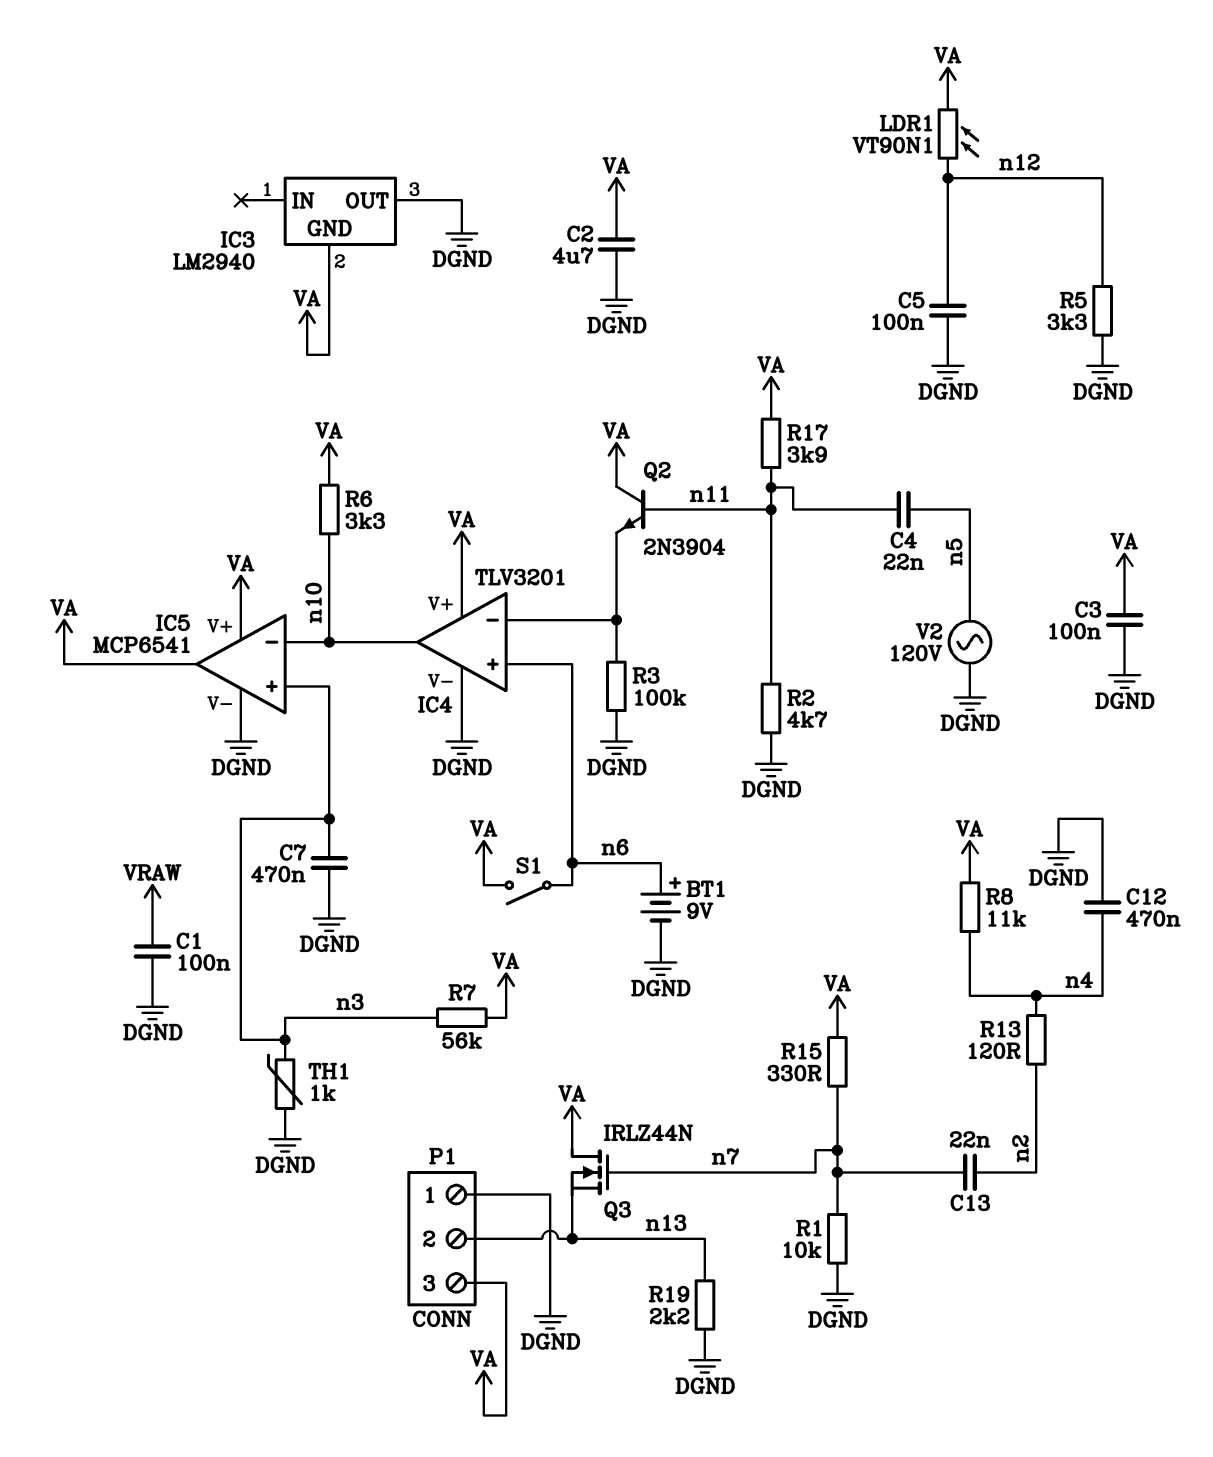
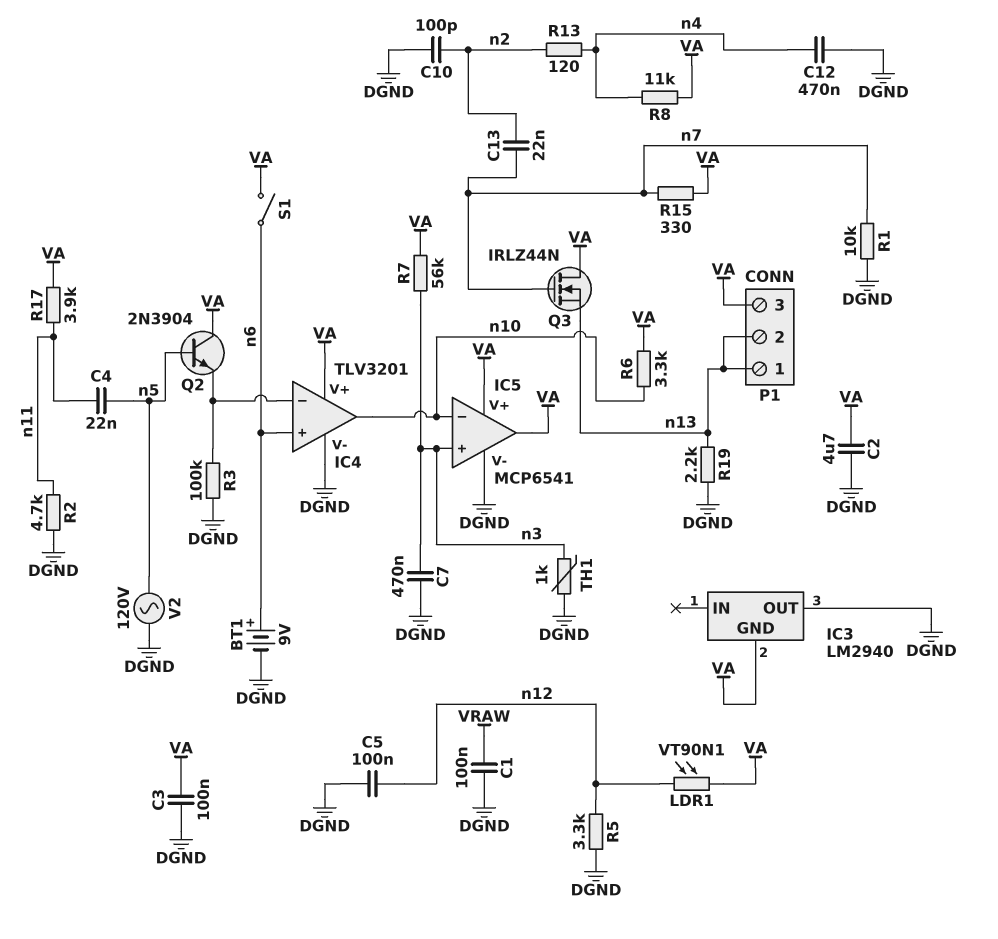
C10: none -> 100pF (DGND, n2)
P1 pin 1: DGND -> n13
Q2: NPN 2N3904 (B n11, C VA, E IC4/in-) -> NPN 2N3904 (B n5, C VA, E IC4/in-)

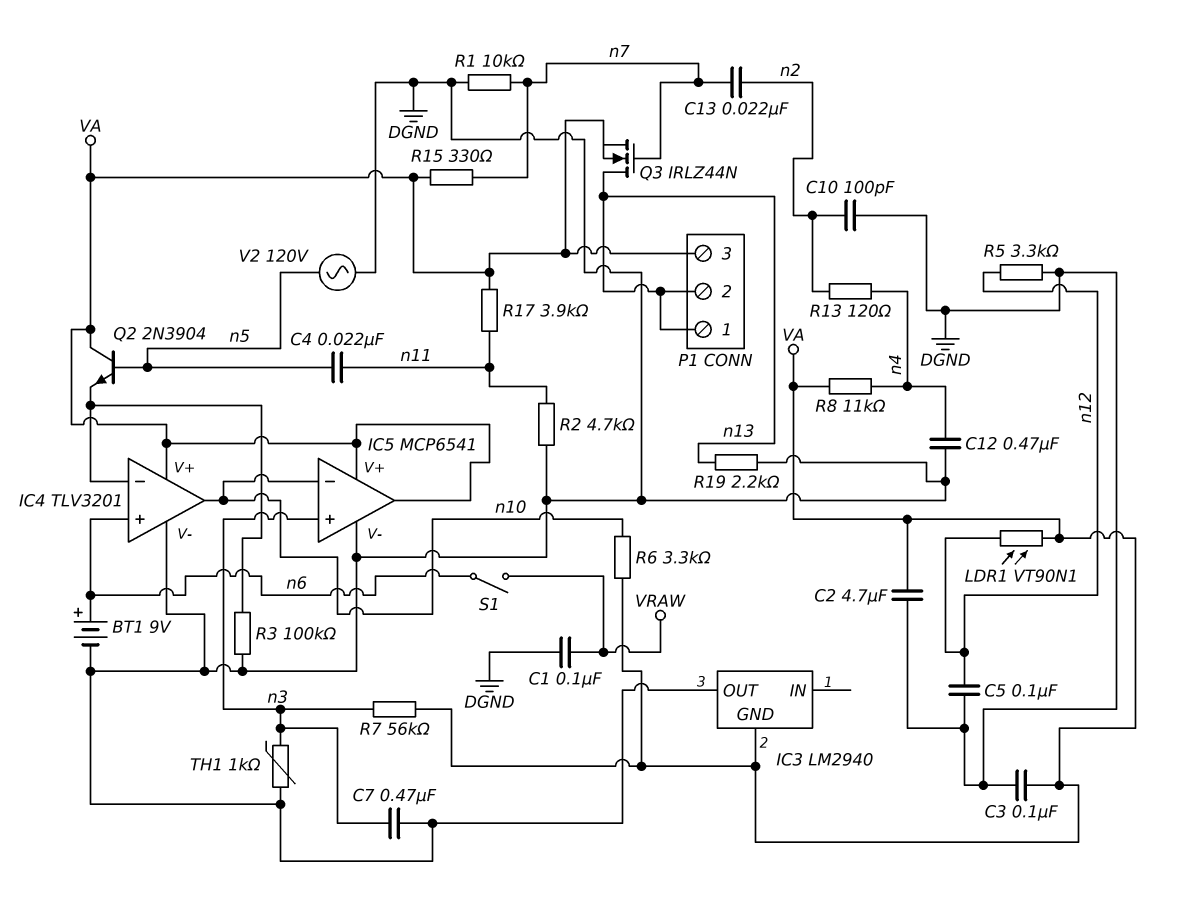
Q3: NMOS IRLZ44N (G n7, D VA, S n13) -> NMOS IRLZ44N (G n7, D n13, S VA)
S1: switch (VA, n6) -> switch (VRAW, n6)

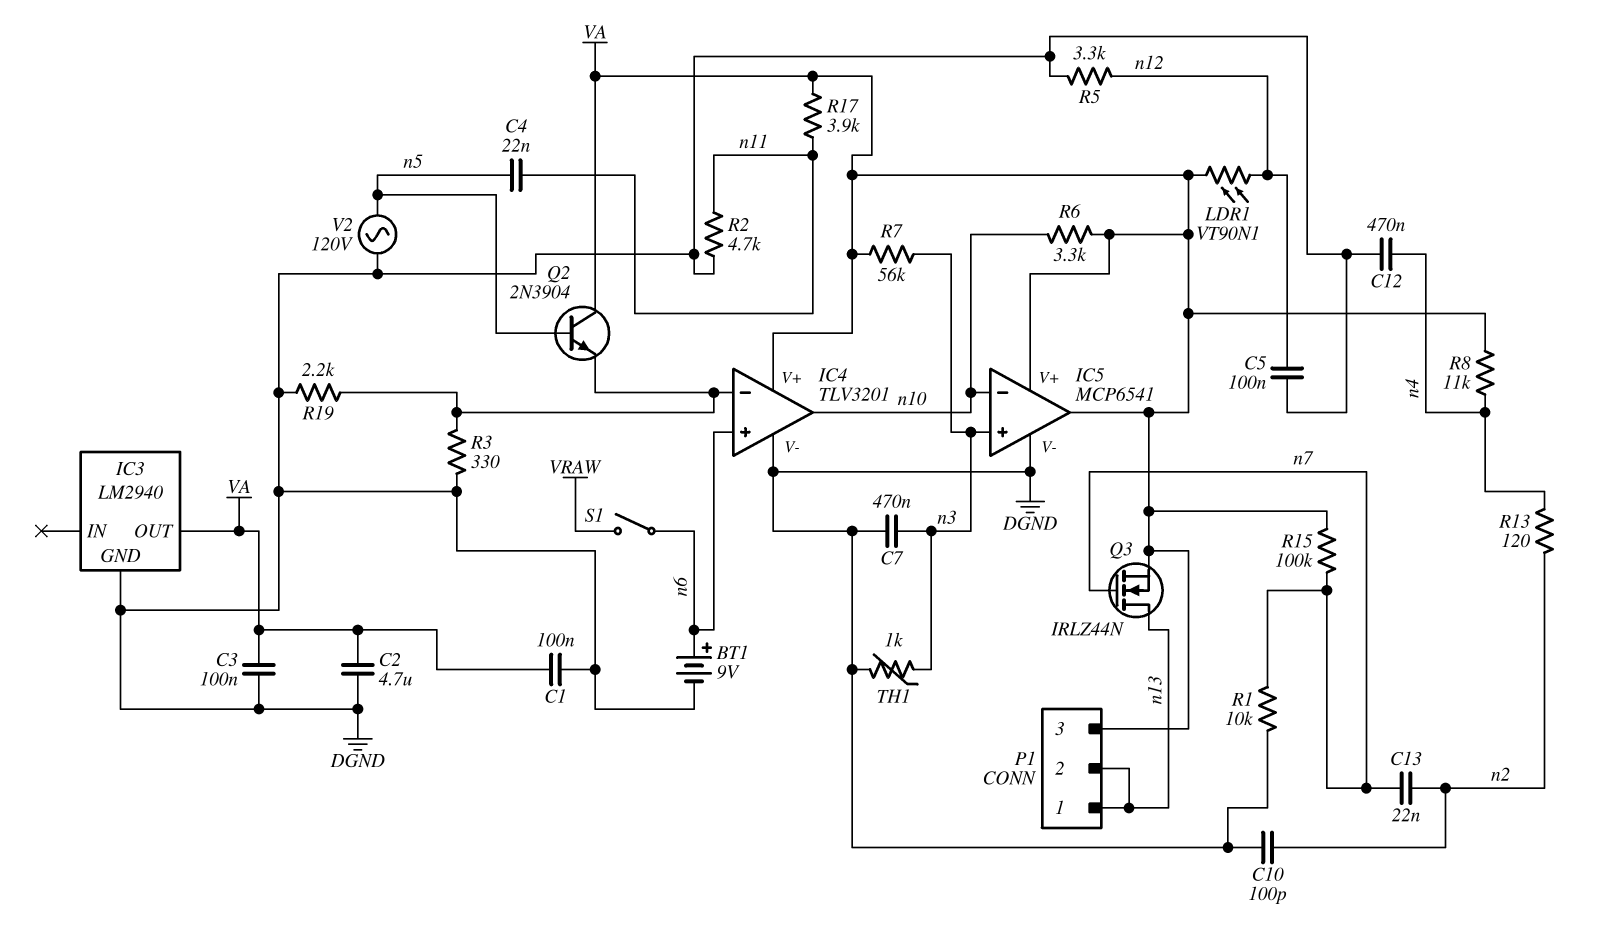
C1: 100nF (DGND, VRAW) -> 100nF (DGND, VA)
IC3 pin GND: VA -> DGND
IC3 pin OUT: DGND -> VA
R3: 100k (DGND, IC4/in-) -> 330 (DGND, IC4/in-)
R15: 330 (VA, n7) -> 100k (VA, n7)
R19: 2.2k (DGND, n13) -> 2.2k (DGND, IC4/in-)

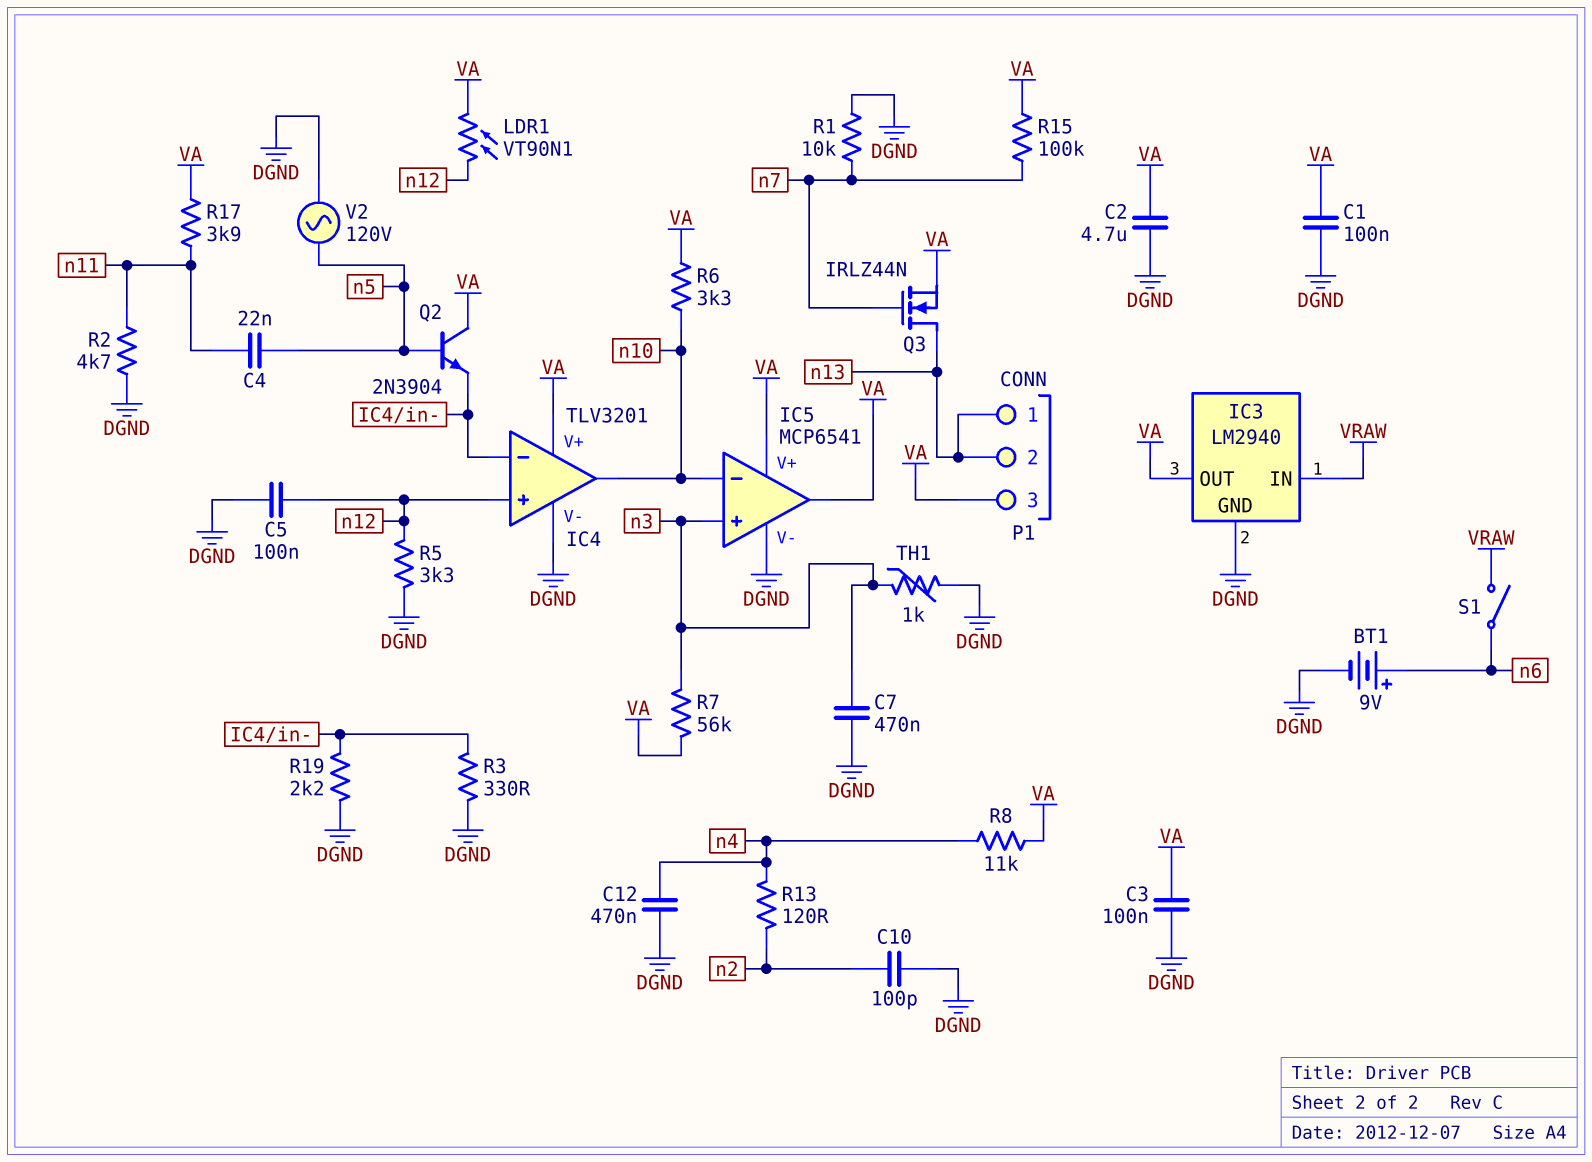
C13: 22nF (n2, n7) -> none
IC3 pin IN: none -> VRAW
IC4 pin in+: n6 -> n12

